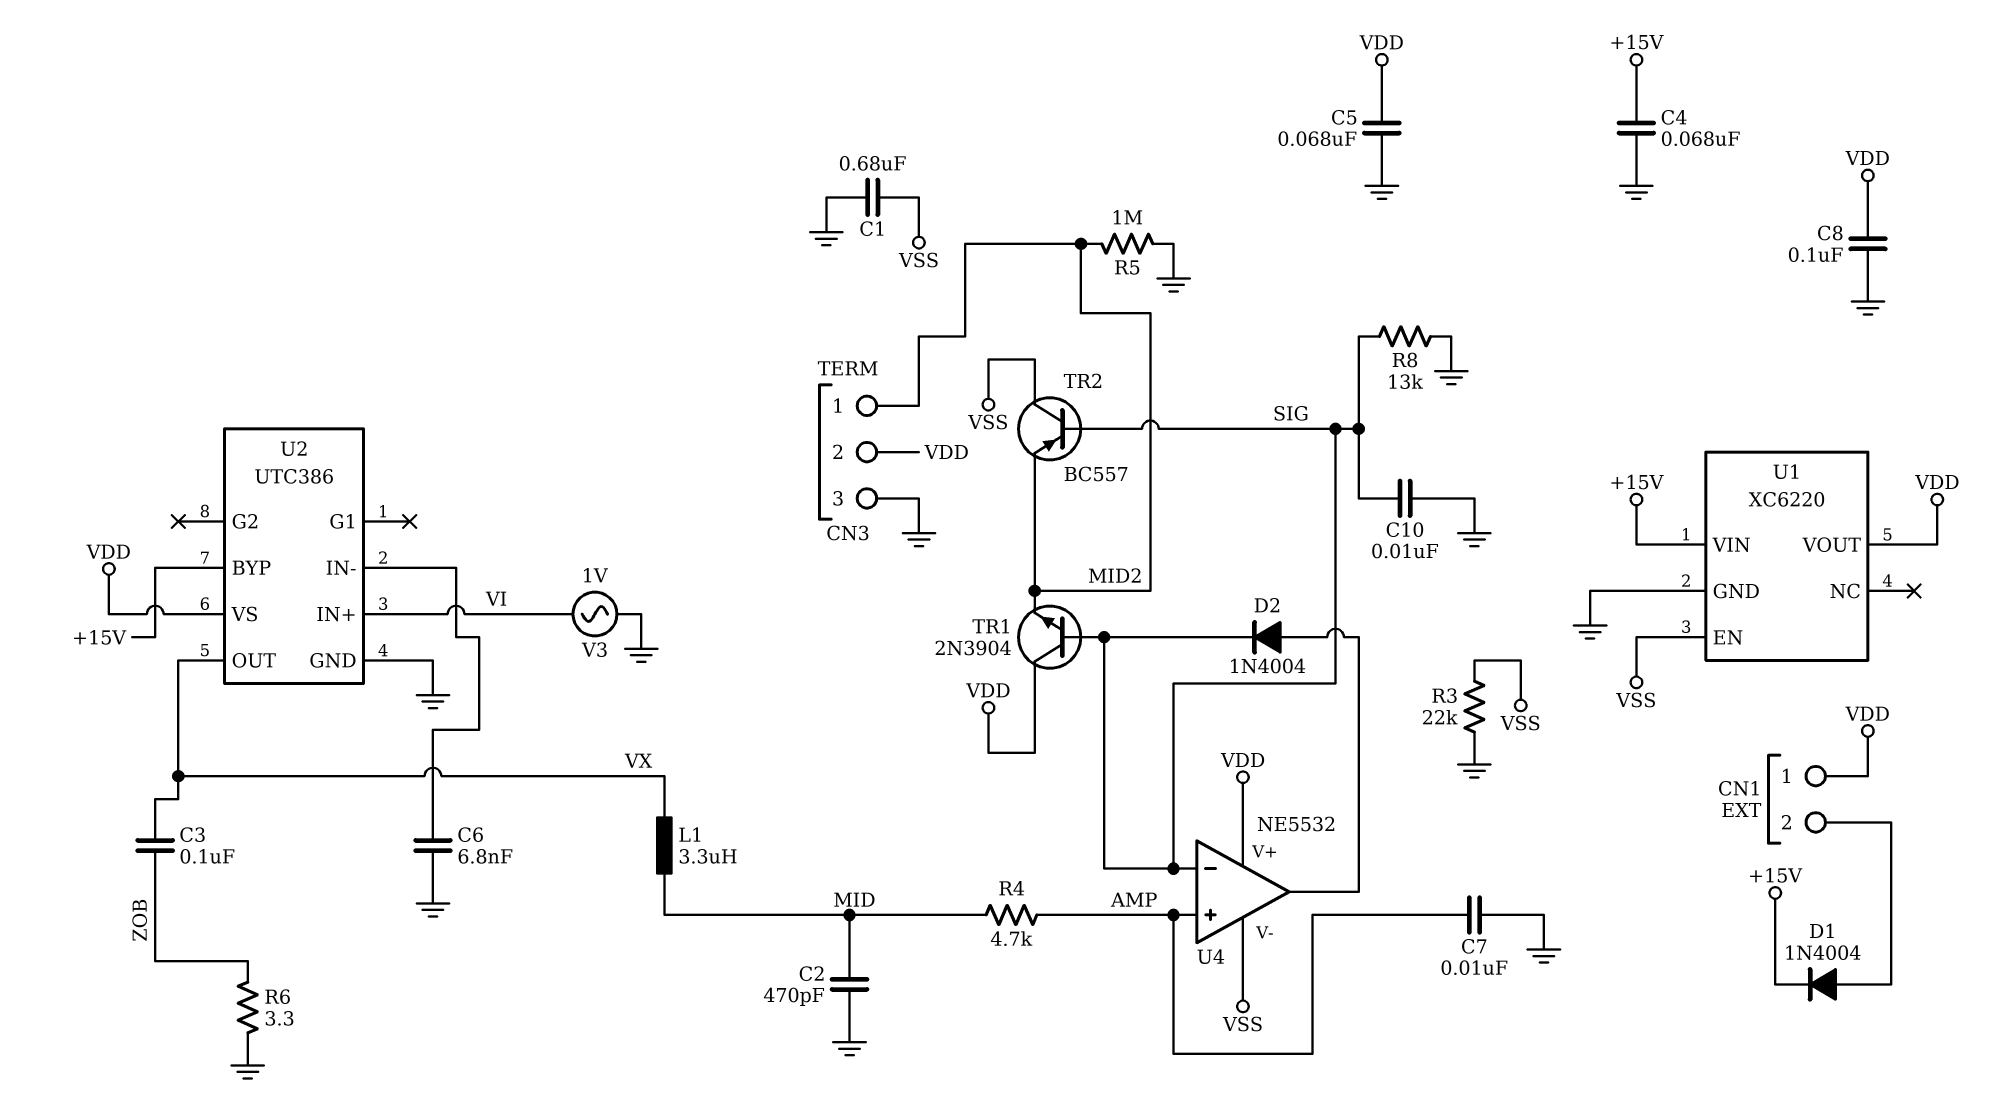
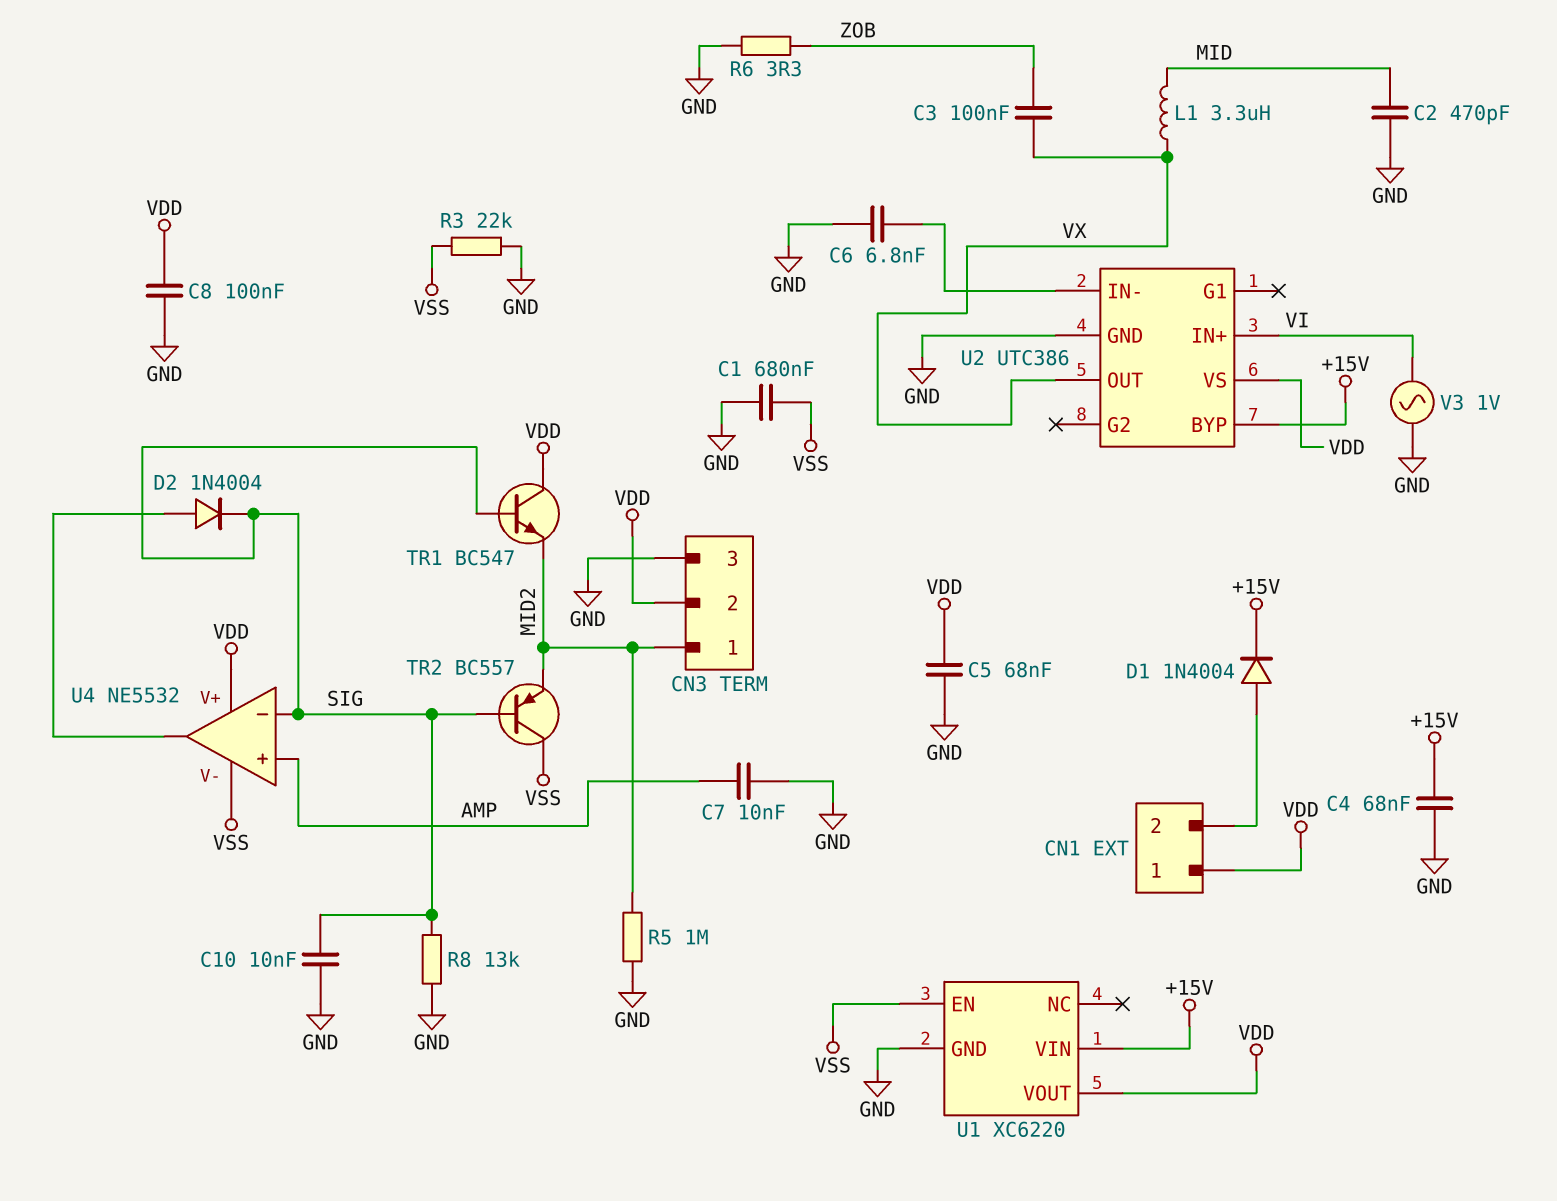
R4: 4.7k (AMP, MID) -> none
TR1: NPN 2N3904 (B SIG, C VDD, E MID2) -> NPN BC547 (B SIG, C VDD, E MID2)

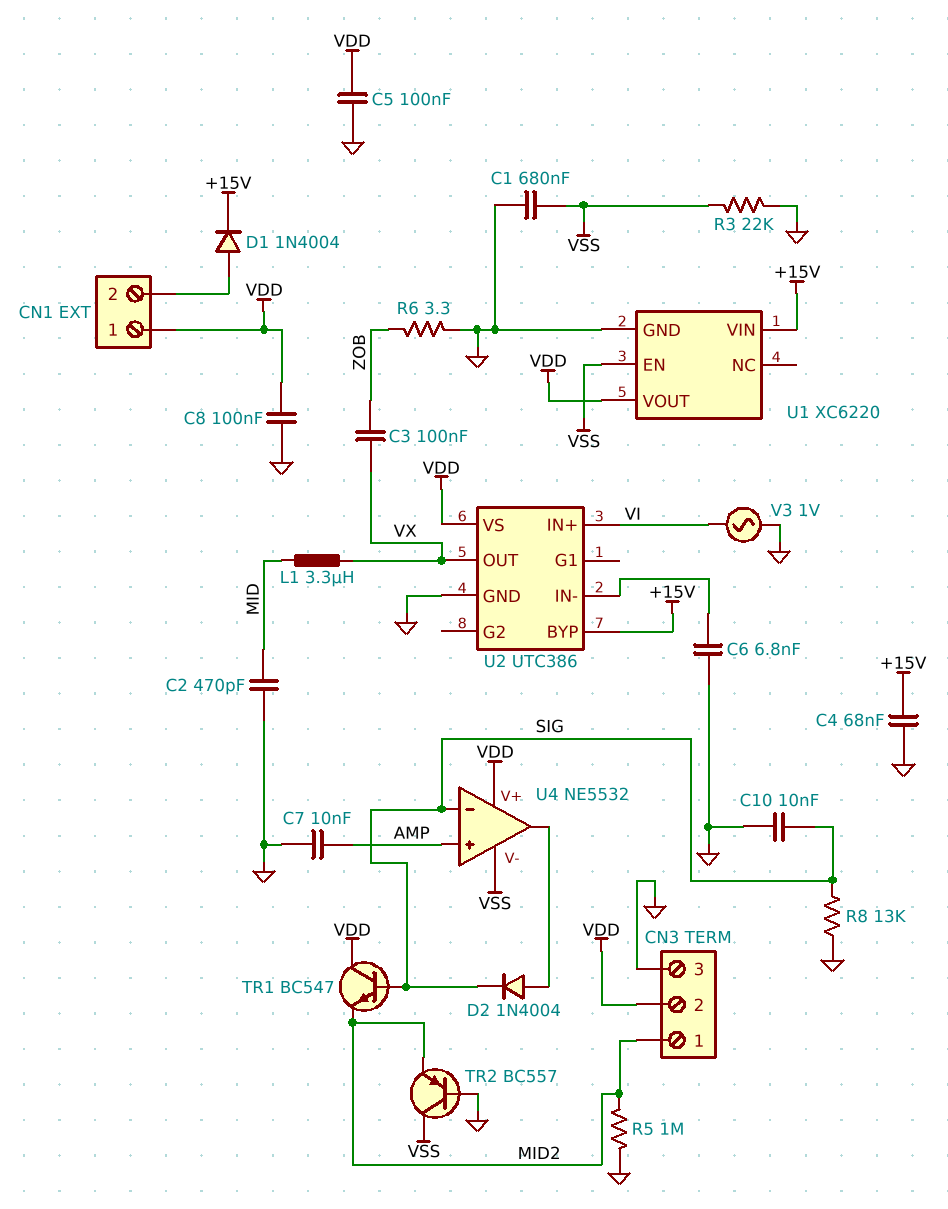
C5: 68nF (GND, VDD) -> 100nF (GND, VDD)
TR2: PNP BC557 (B SIG, C VSS, E MID2) -> PNP BC557 (B GND, C VSS, E MID2)

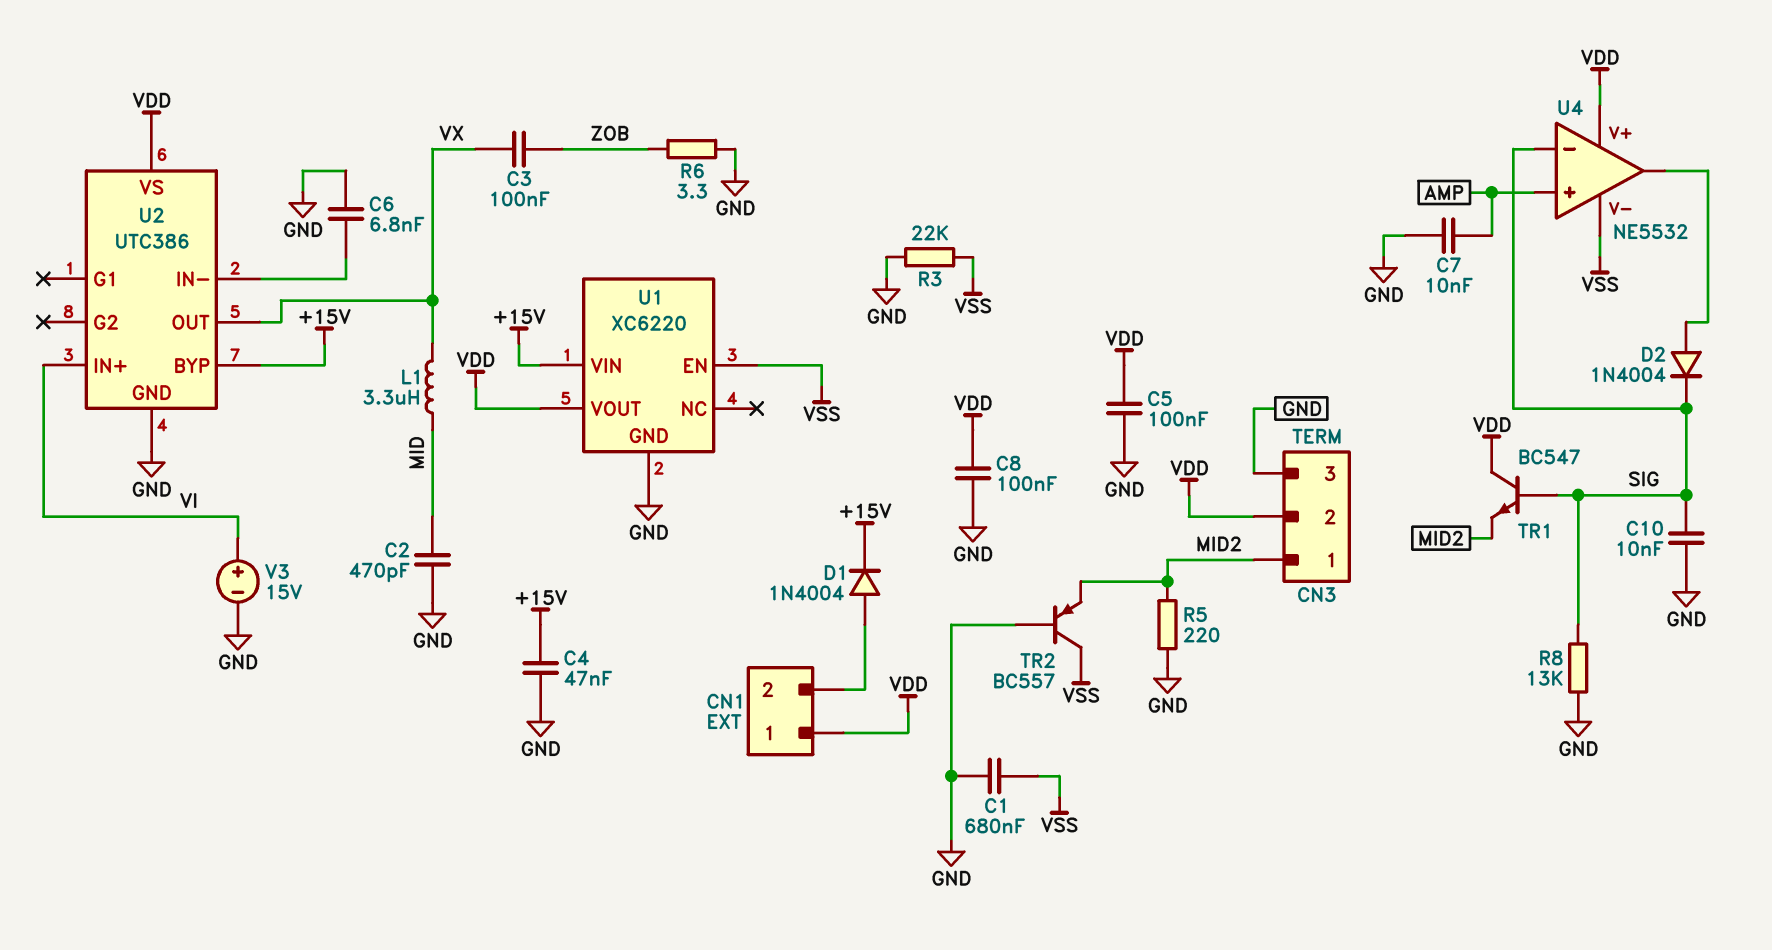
C4: 68nF (+15V, GND) -> 47nF (+15V, GND)
R5: 1M (GND, MID2) -> 220 (GND, MID2)
V3: AC 1V (GND, VI) -> 15V (plus VI, minus GND)

